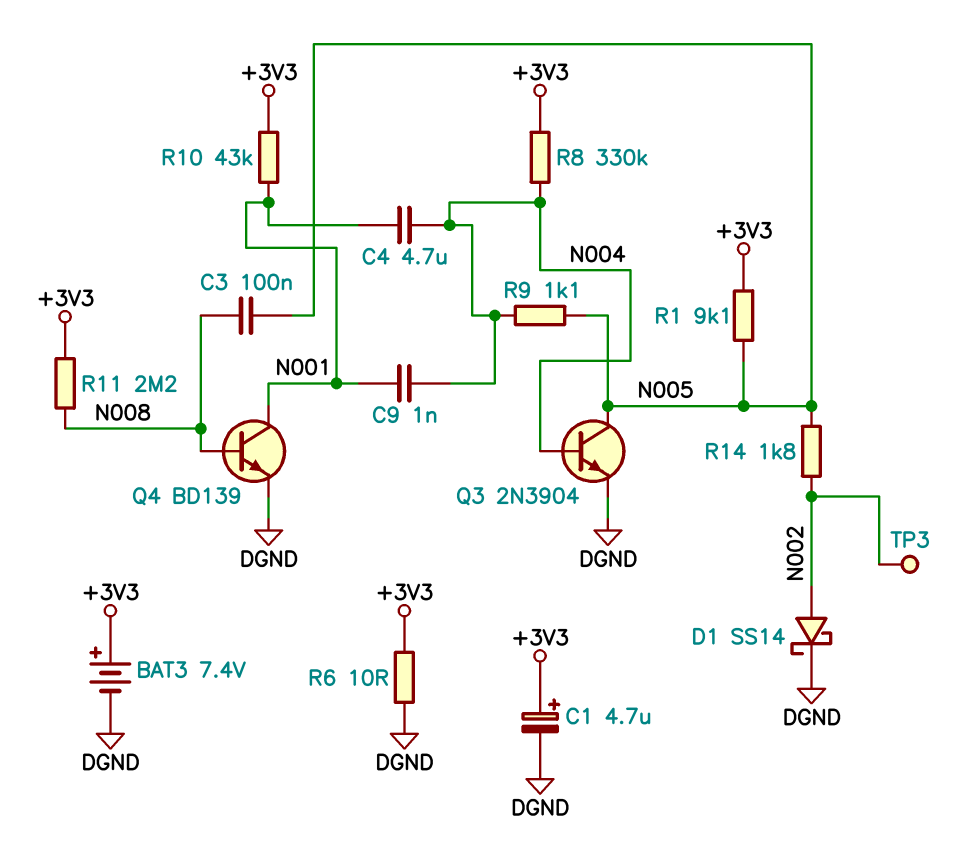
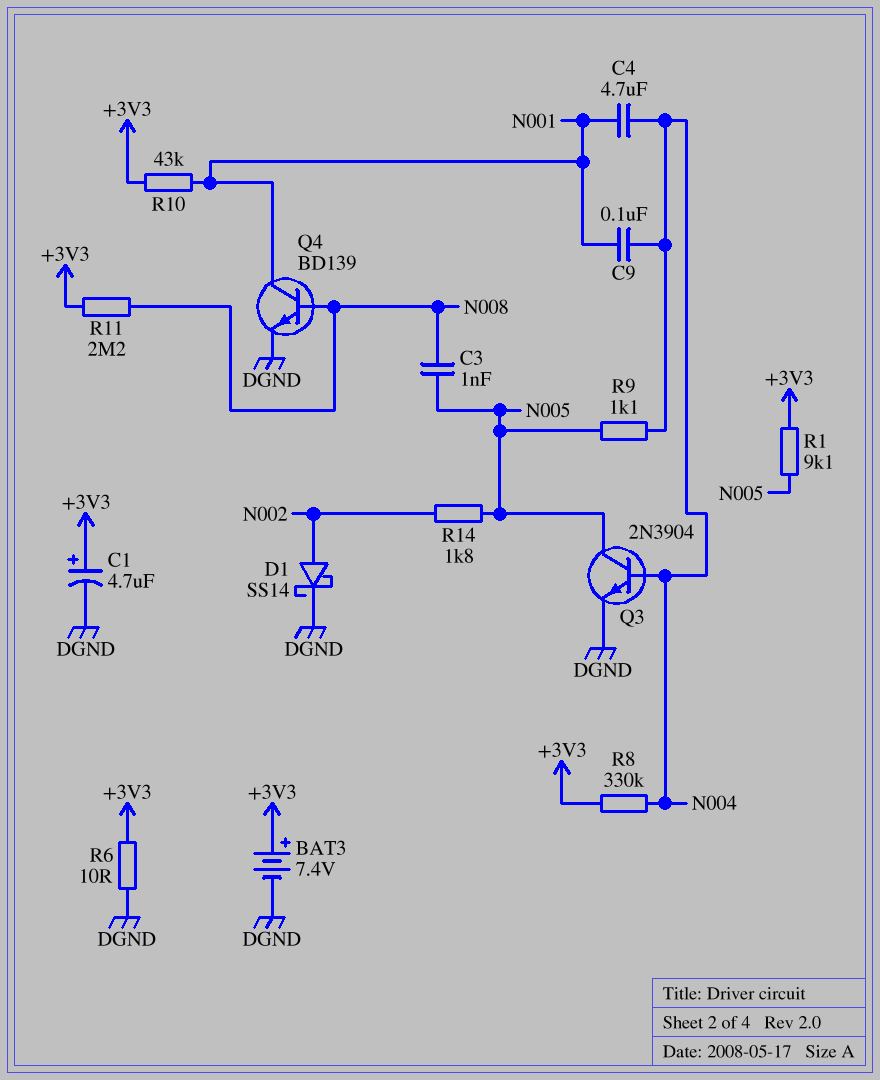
C3: 100nF (N005, N008) -> 1nF (N005, N008)
C9: 1nF (N001, N004) -> 100nF (N001, N004)
TP3: test point (N002) -> none

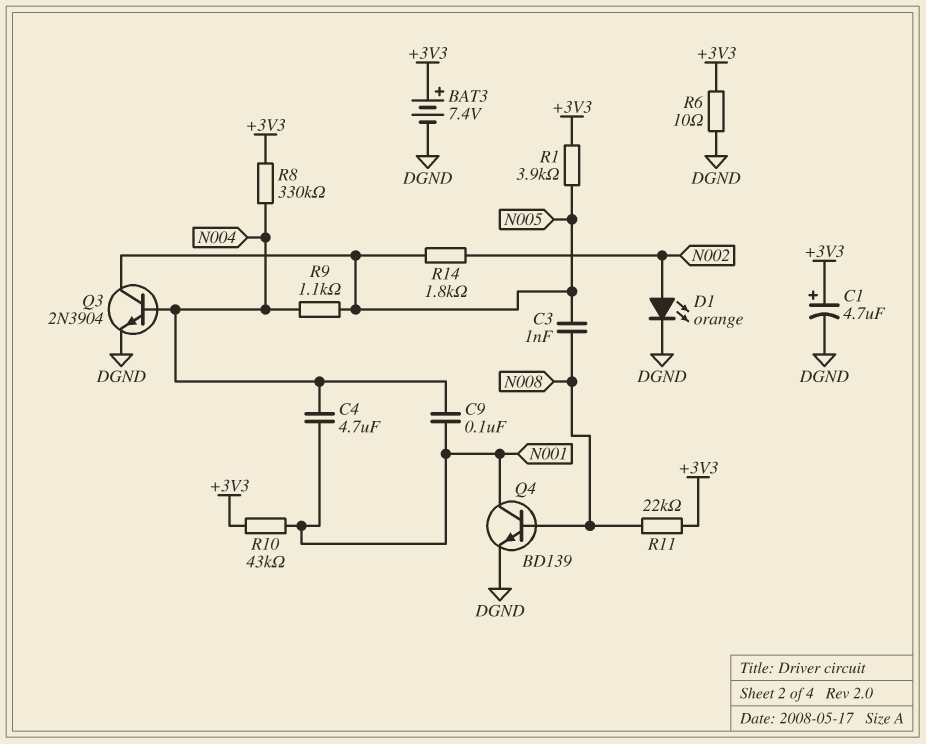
D1: schottky SS14 (A N002, K DGND) -> LED orange (A N002, K DGND)
R1: 9.1k (+3V3, N005) -> 3.9k (+3V3, N005)
R11: 2.2M (+3V3, N008) -> 22k (+3V3, N008)

